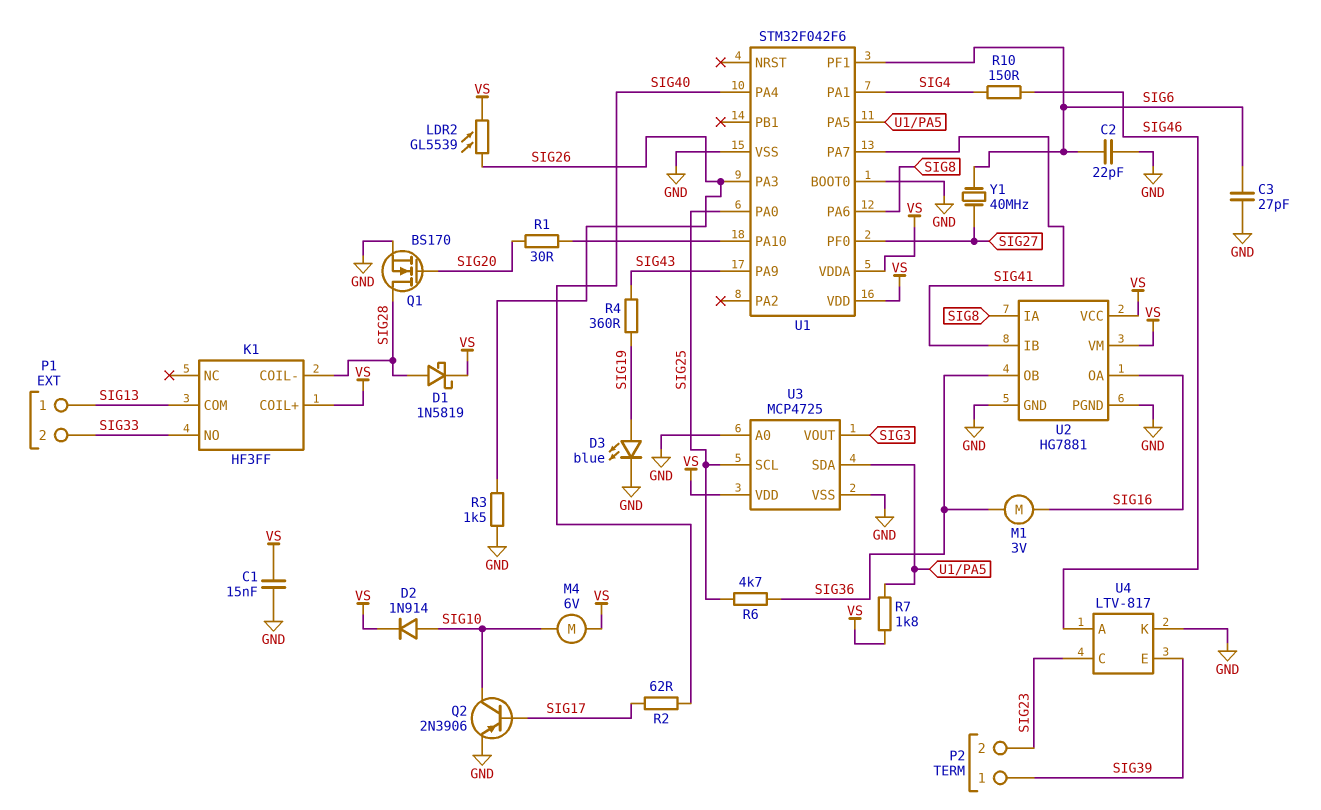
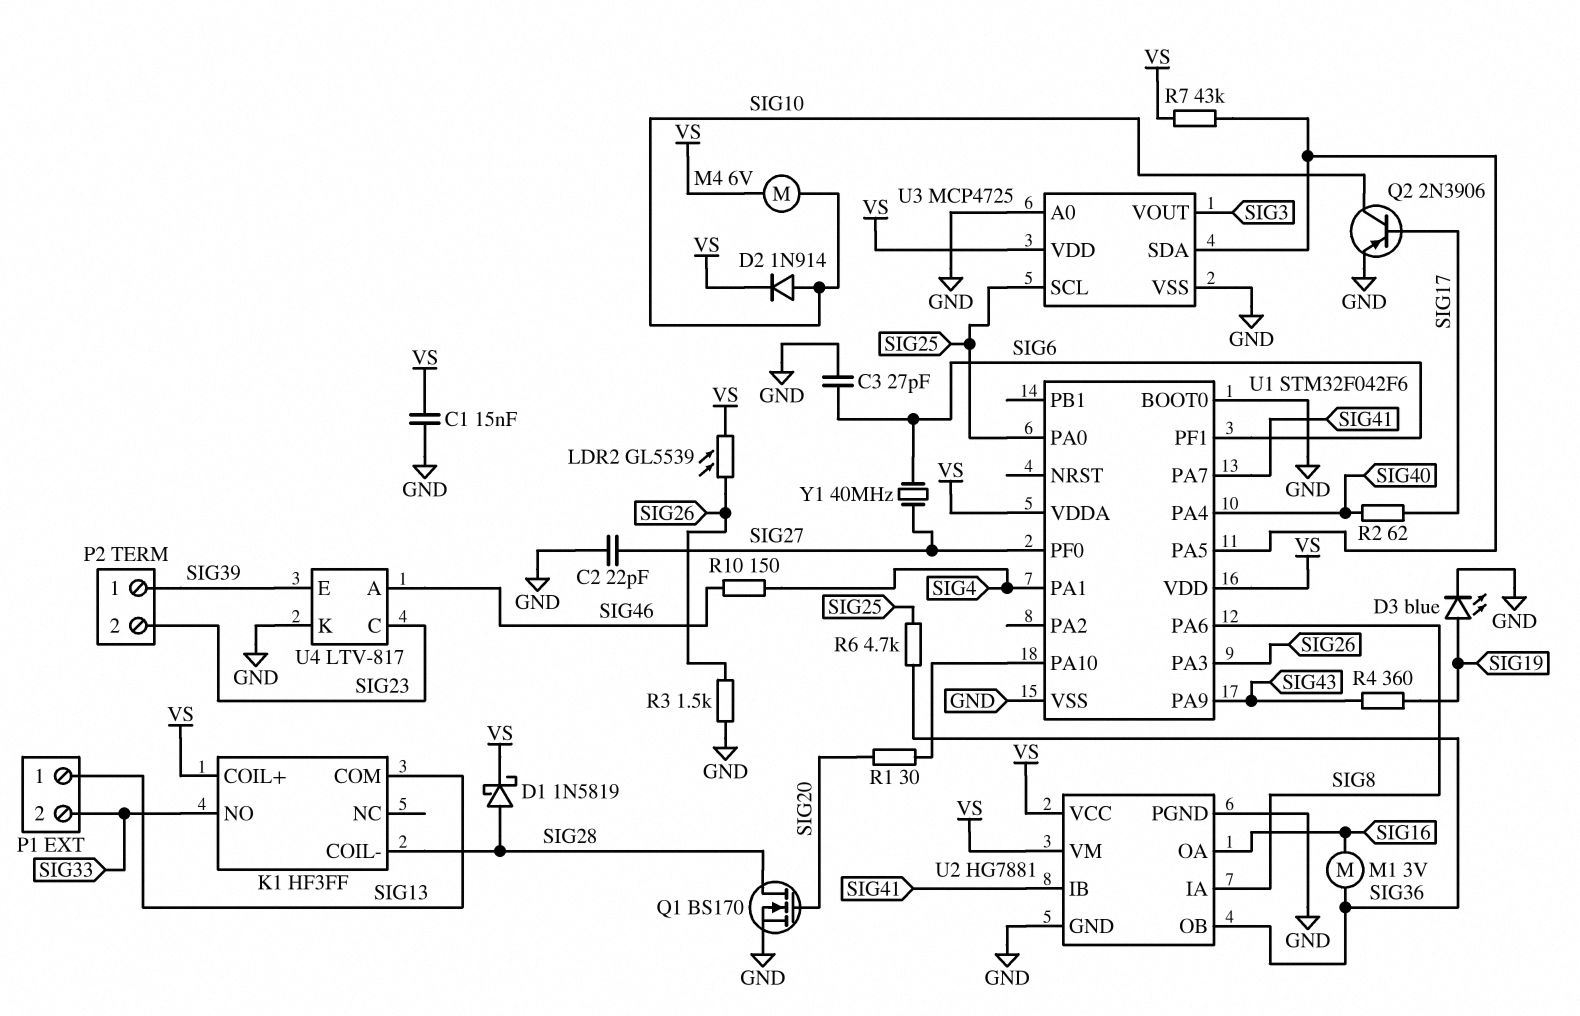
C2: 22pF (GND, SIG6) -> 22pF (GND, SIG27)
R7: 1.8k (U1/PA5, VS) -> 43k (U1/PA5, VS)

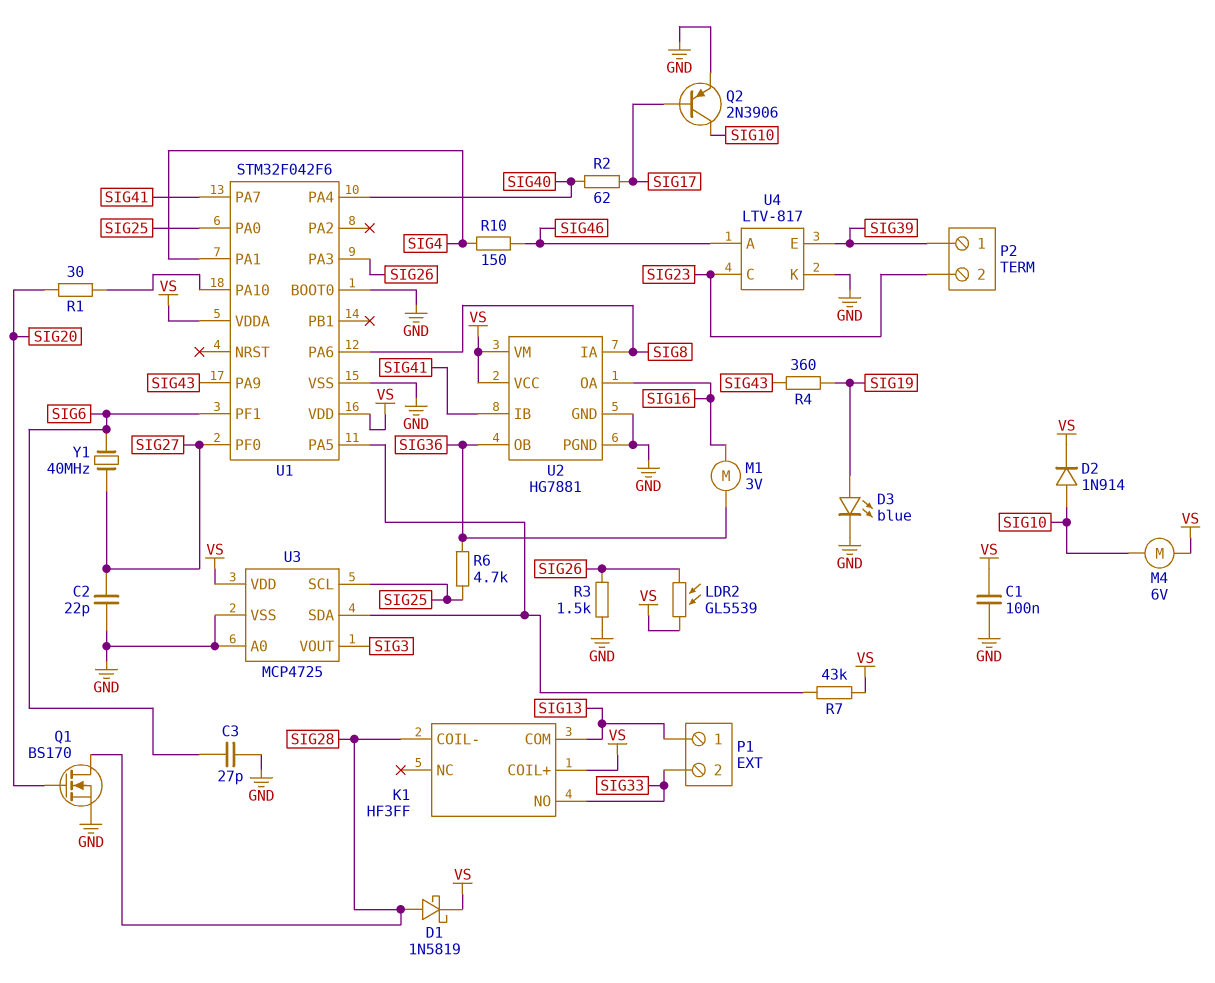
C1: 15nF (GND, VS) -> 100nF (GND, VS)

